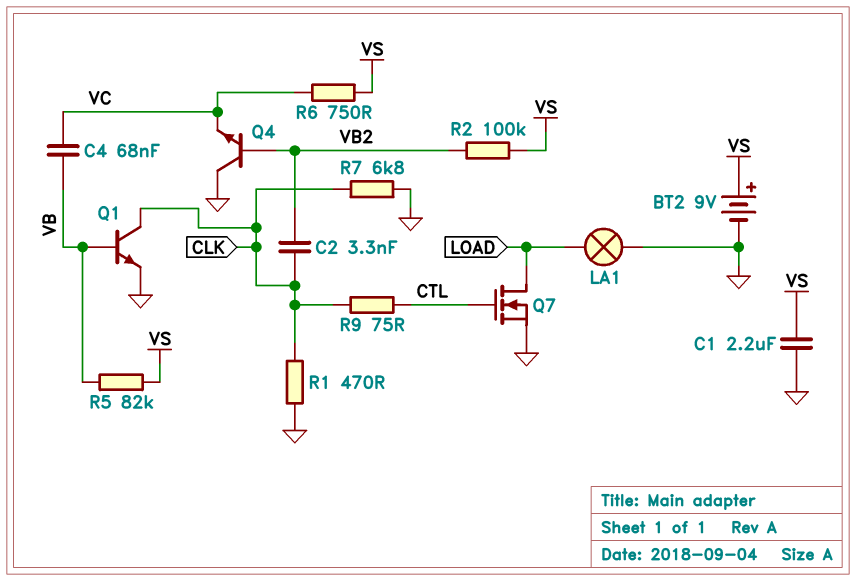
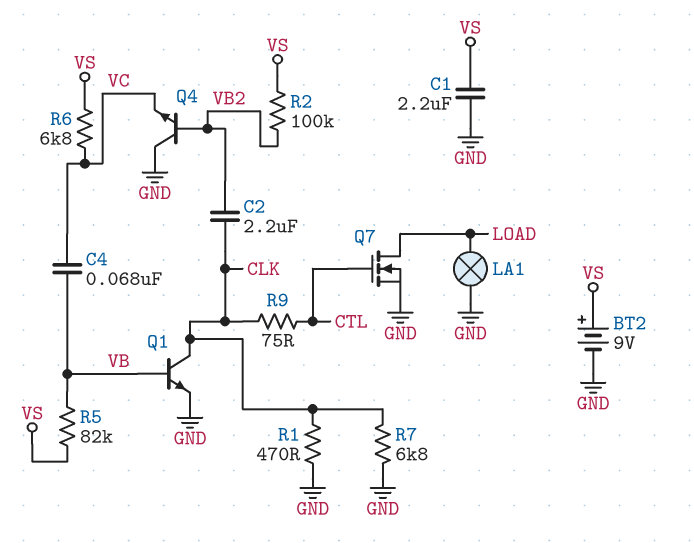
C2: 3.3nF (CLK, VB2) -> 2.2uF (CLK, VB2)
R6: 750 (VC, VS) -> 6.8k (VC, VS)

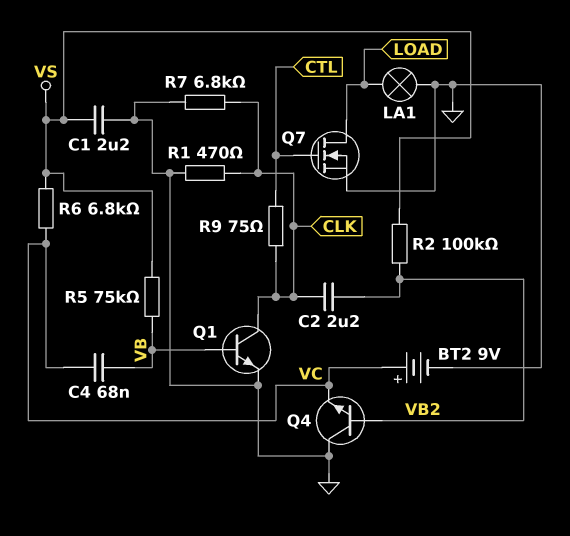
BT2: 9V (plus VS, minus GND) -> 9V (plus VC, minus GND)
R5: 82k (VB, VS) -> 75k (VB, VS)

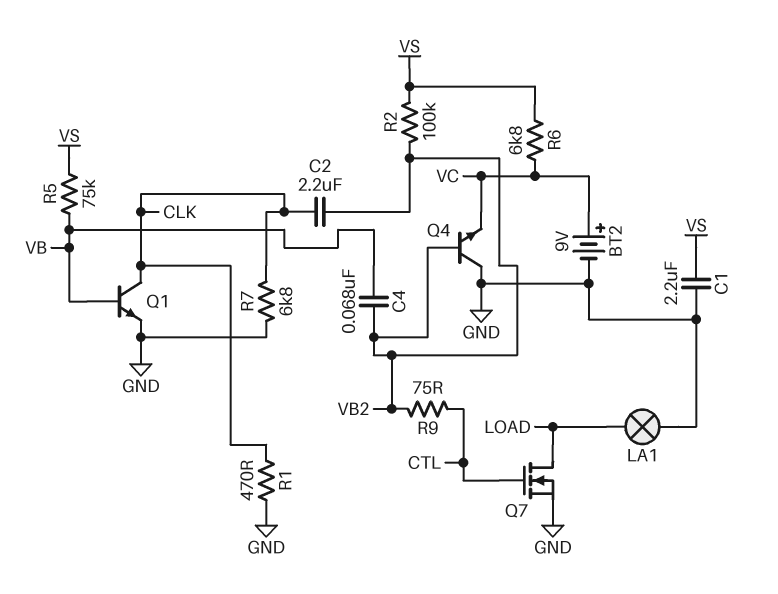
C4: 68nF (VB, VC) -> 68nF (VB, VB2)
R9: 75 (CLK, CTL) -> 75 (CTL, VB2)

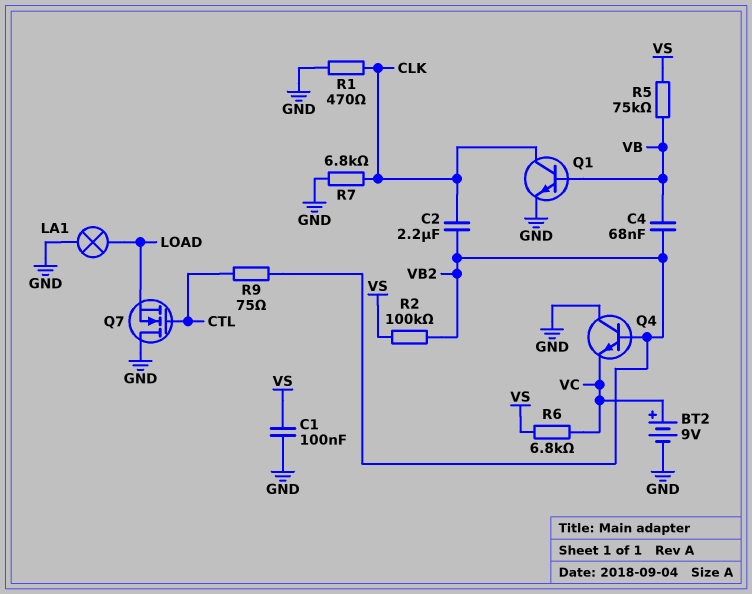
C1: 2.2uF (GND, VS) -> 100nF (GND, VS)
Q7: NMOS (G CTL, D LOAD, S GND) -> NMOS (G CTL, D GND, S LOAD)

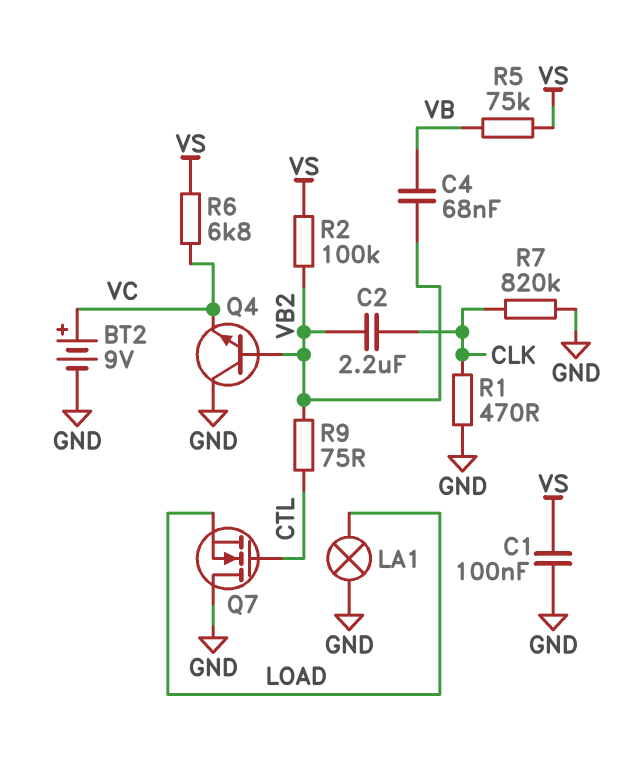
Q1: NPN (B VB, C CLK, E GND) -> none
R7: 6.8k (CLK, GND) -> 820k (CLK, GND)

